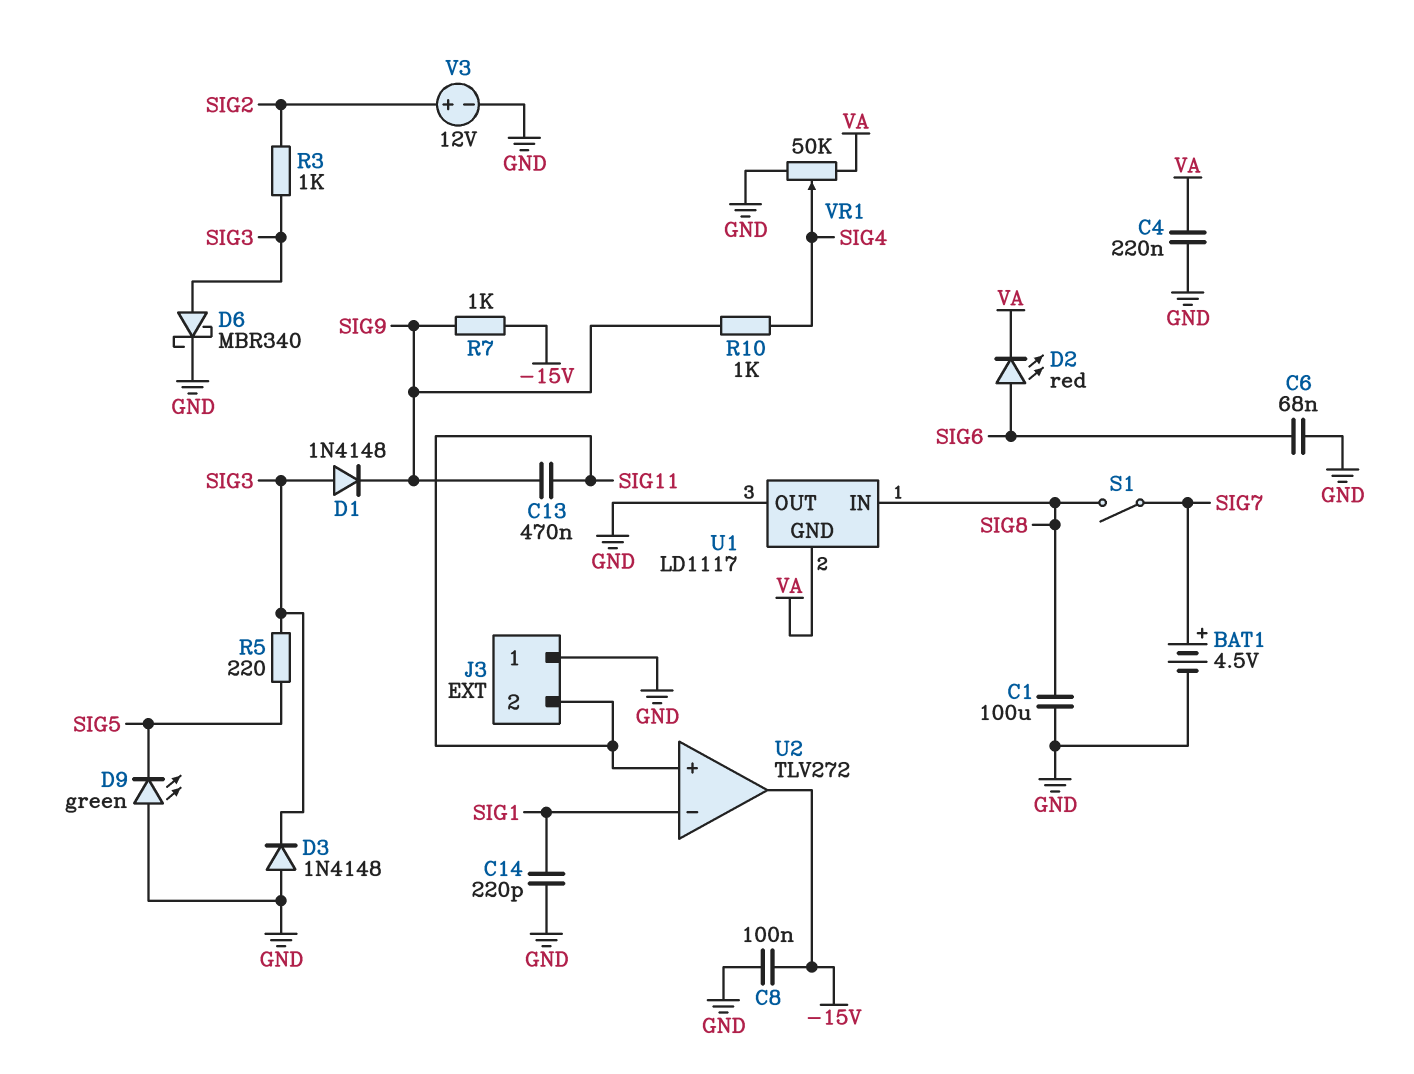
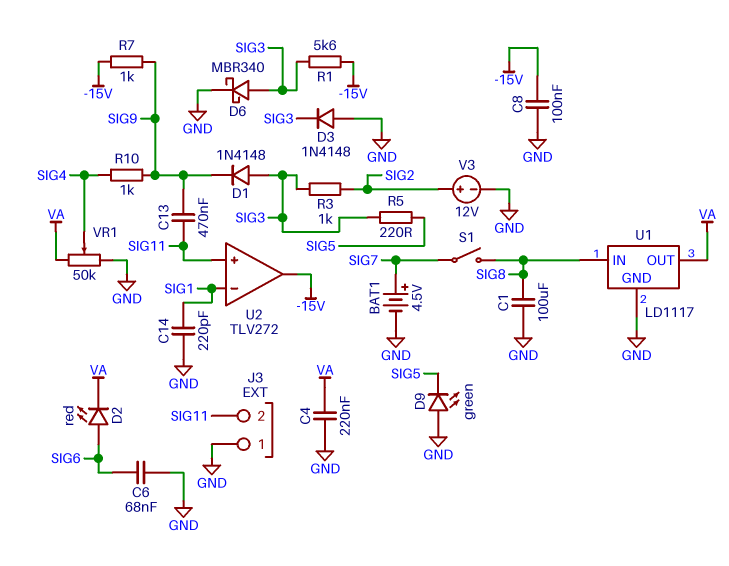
R1: none -> 5.6k (-15V, SIG3)
U1 pin GND: VA -> GND
U1 pin OUT: GND -> VA

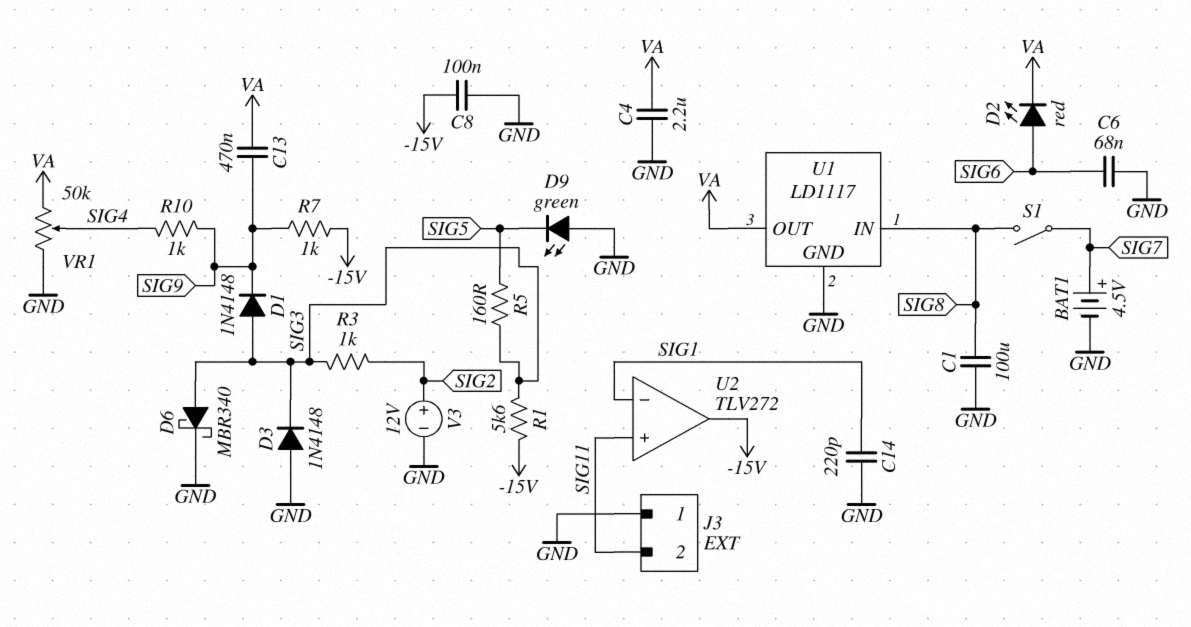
C4: 220nF (GND, VA) -> 2.2uF (GND, VA)
C13: 470nF (SIG9, SIG11) -> 470nF (SIG9, VA)
R5: 220 (SIG3, SIG5) -> 160 (SIG3, SIG5)

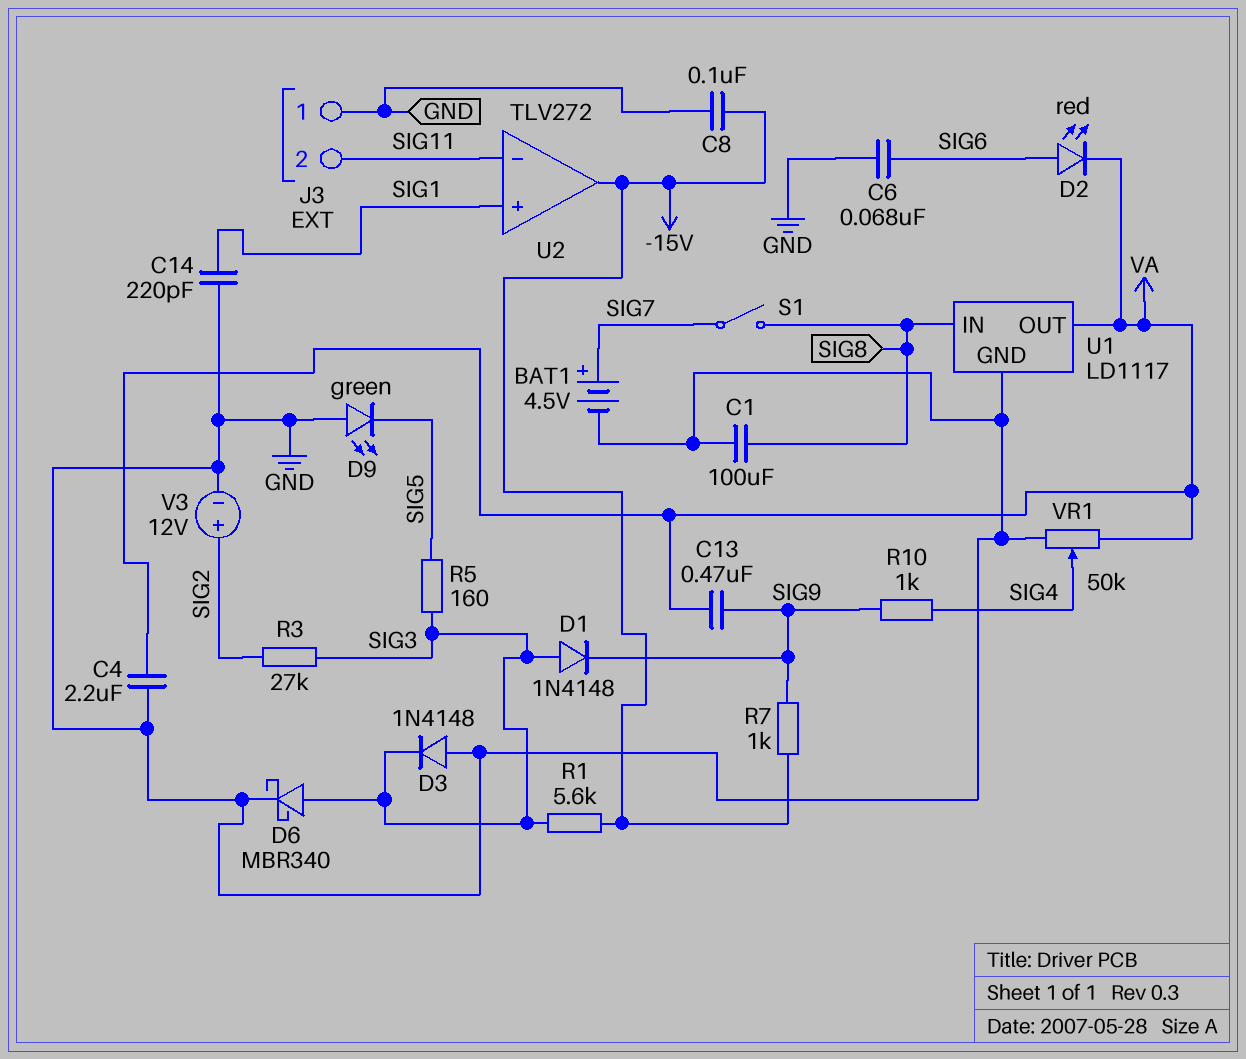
R3: 1k (SIG2, SIG3) -> 27k (SIG2, SIG3)
U2 pin in+: SIG11 -> SIG1
U2 pin in-: SIG1 -> SIG11

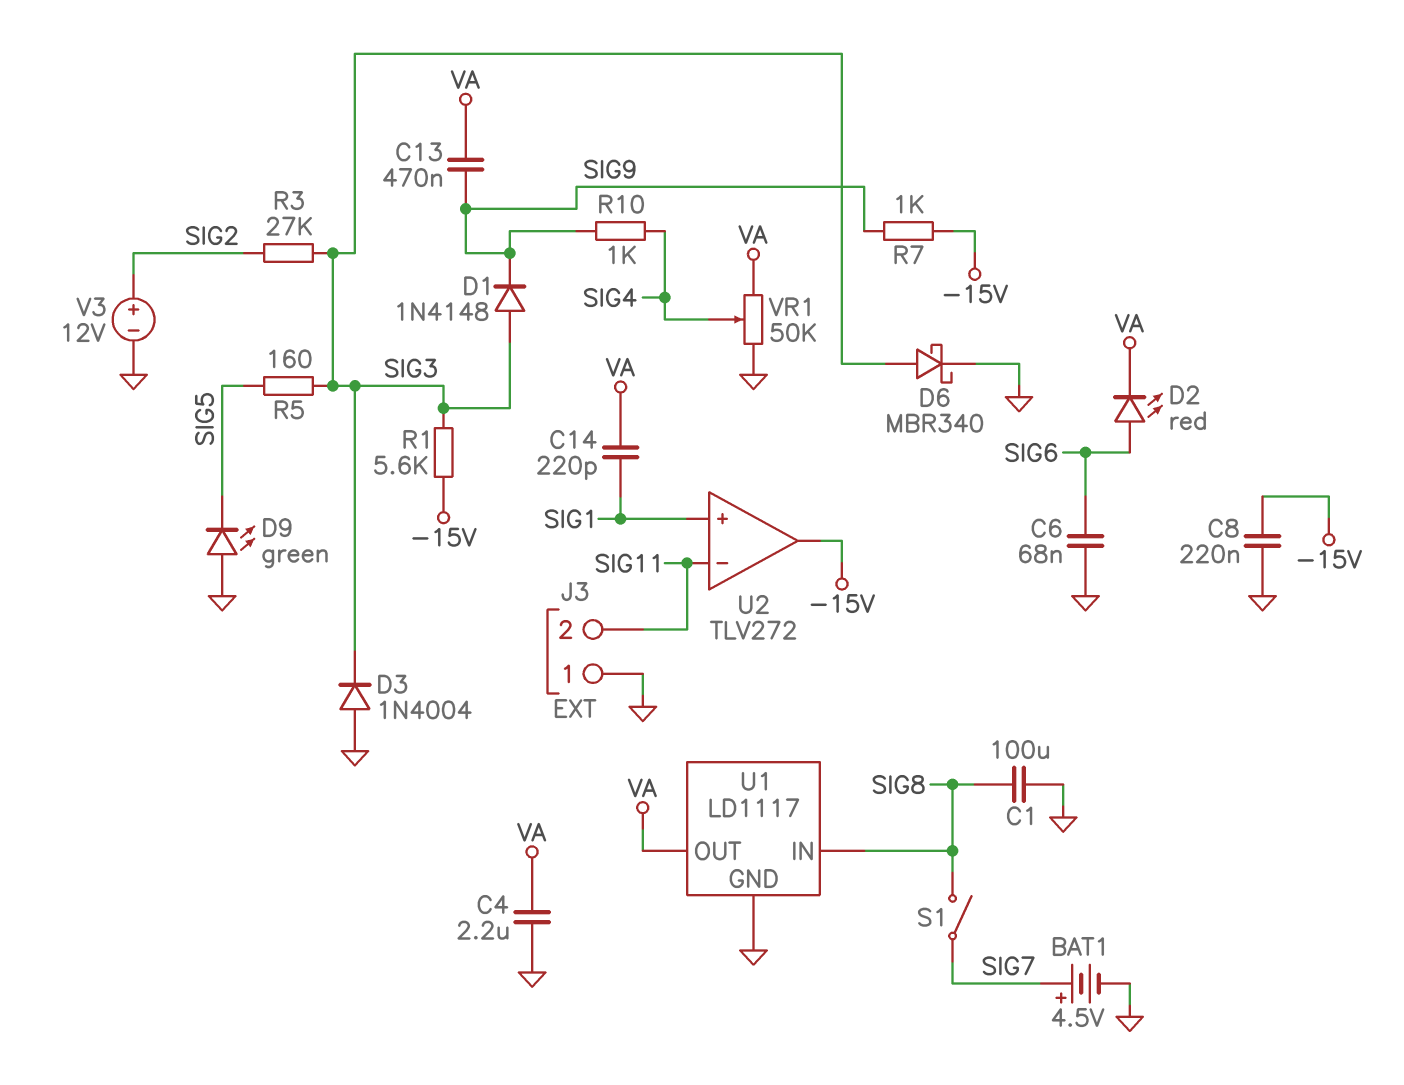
C8: 100nF (-15V, GND) -> 220nF (-15V, GND)
C14: 220pF (GND, SIG1) -> 220pF (SIG1, VA)
D3: diode 1N4148 (A GND, K SIG3) -> diode 1N4004 (A GND, K SIG3)

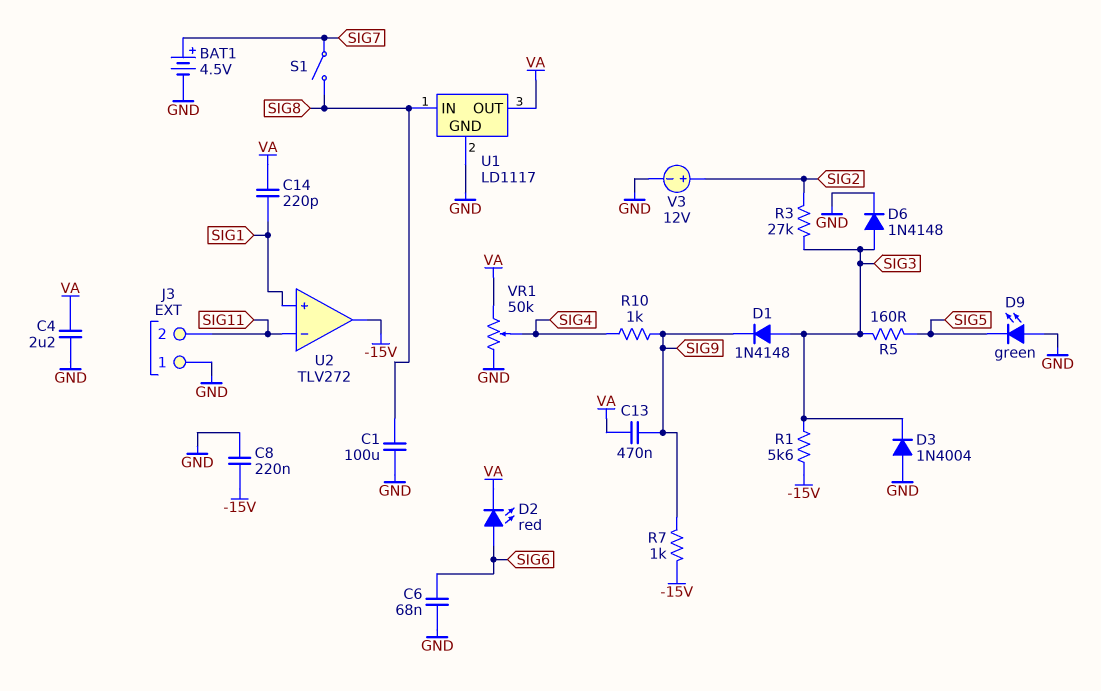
D6: schottky MBR340 (A SIG3, K GND) -> diode 1N4148 (A SIG3, K GND)

